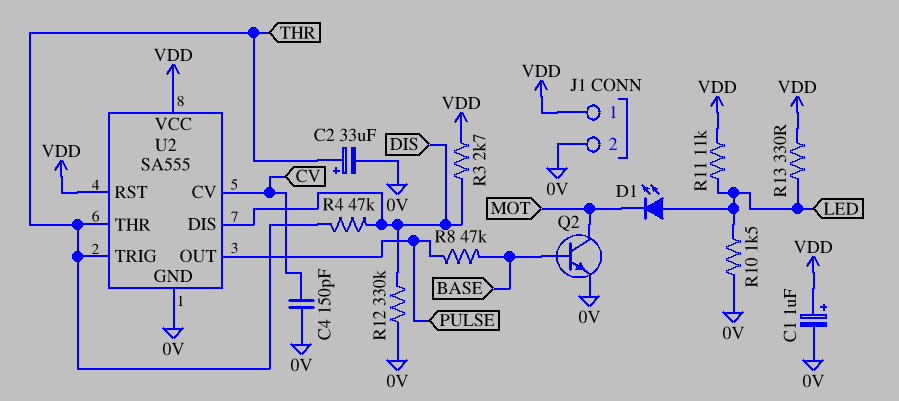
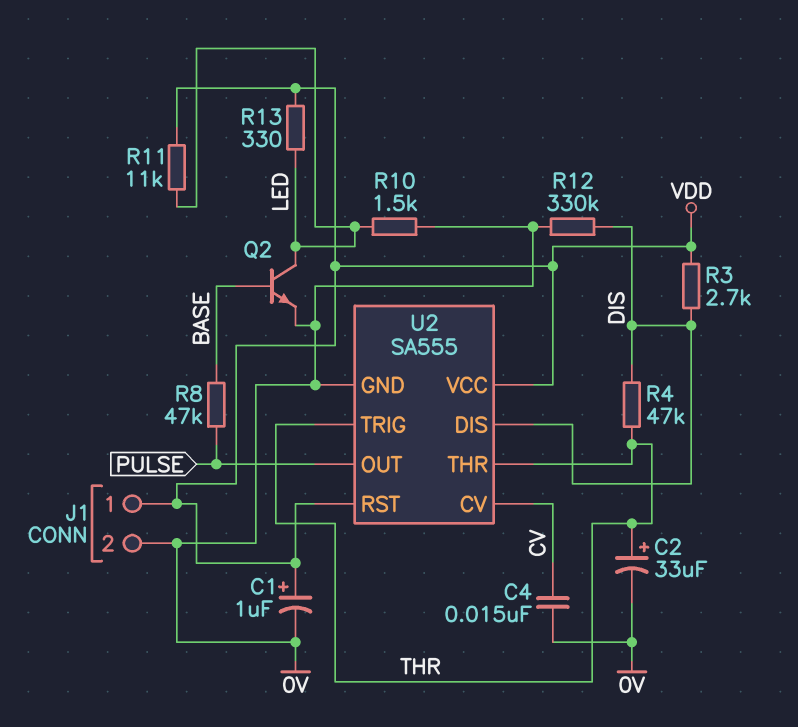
C4: 150pF (0V, CV) -> 15nF (0V, CV)
D1: LED (A LED, K MOT) -> none
Q2: NPN (B BASE, C MOT, E 0V) -> NPN (B BASE, C LED, E 0V)

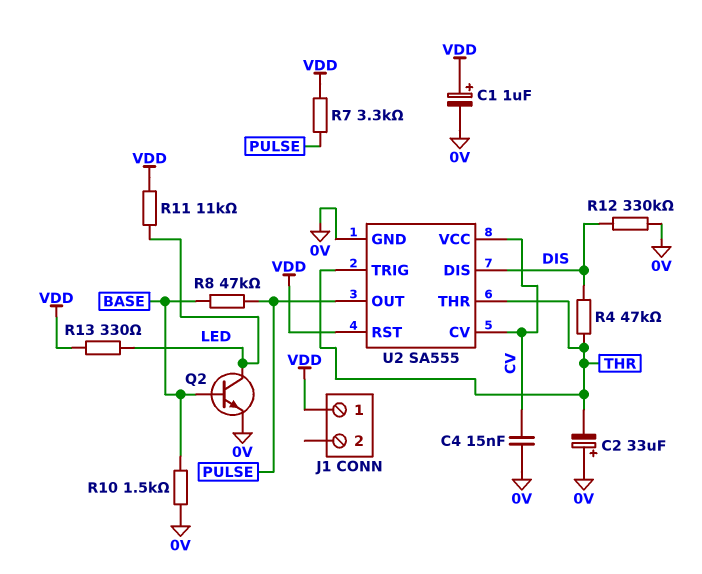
C2: 33uF (plus THR, minus 0V) -> 33uF (plus 0V, minus THR)
J1 pin 2: 0V -> none
R3: 2.7k (DIS, VDD) -> none
R7: none -> 3.3k (PULSE, VDD)
R10: 1.5k (0V, LED) -> 1.5k (0V, BASE)
U2 pin VCC: VDD -> CV

